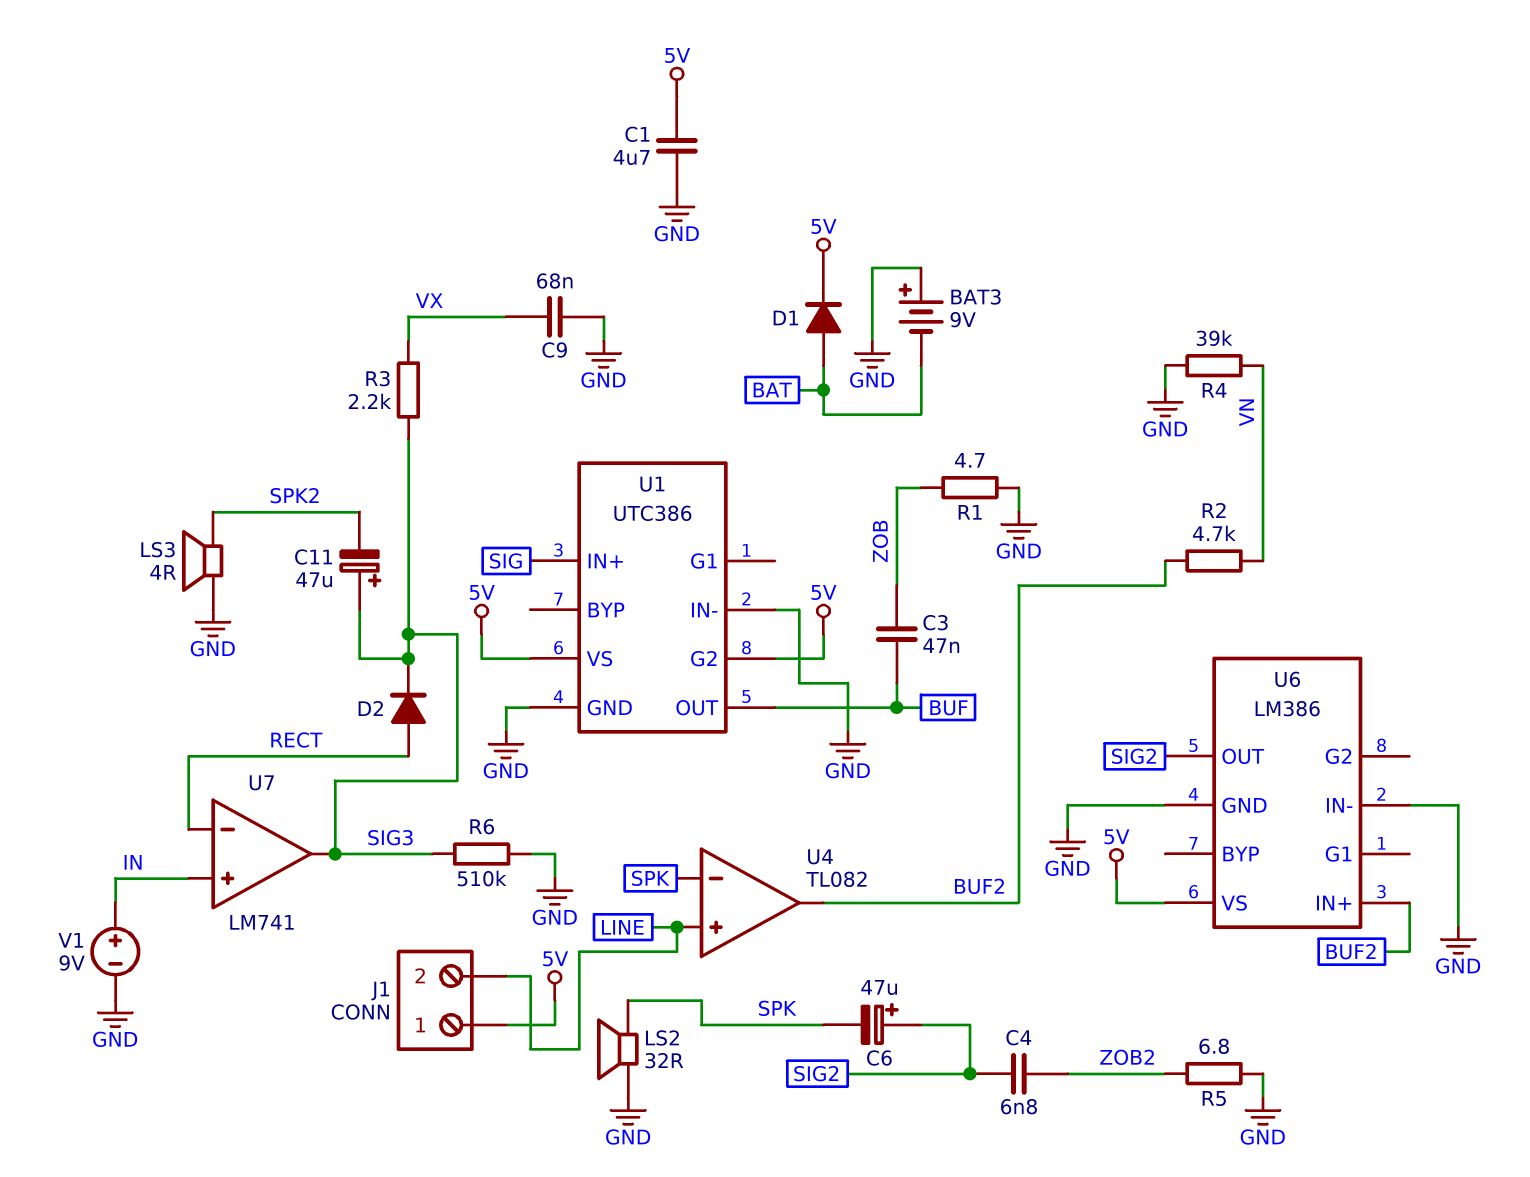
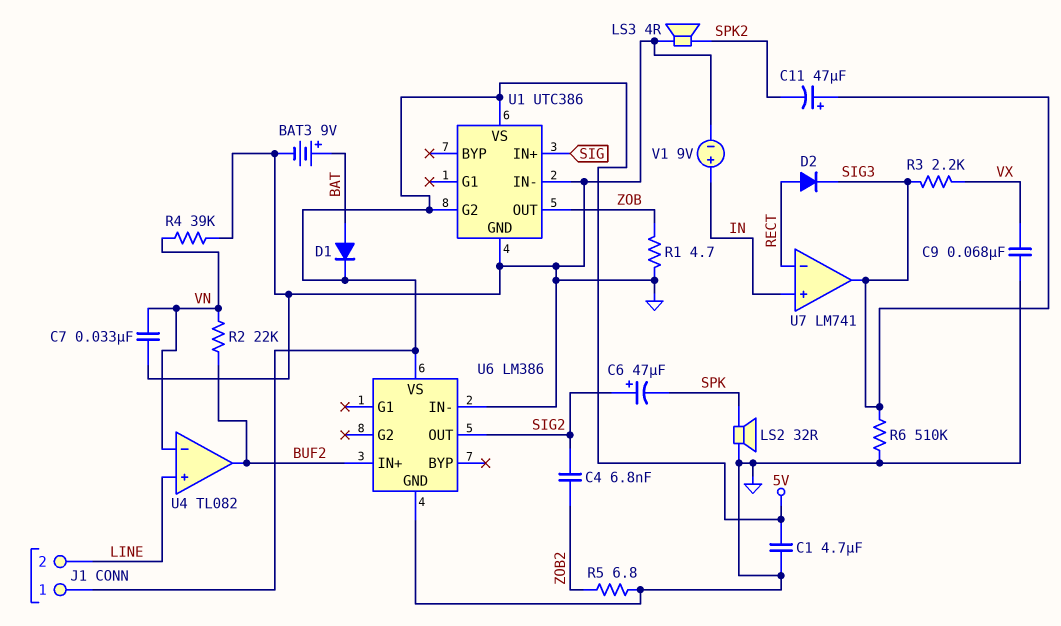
BAT3: 9V (plus GND, minus BAT) -> 9V (plus BAT, minus GND)
C3: 47nF (BUF, ZOB) -> none
C7: none -> 33nF (GND, VN)
R2: 4.7k (BUF2, VN) -> 22k (BUF2, VN)
U1 pin OUT: BUF -> ZOB
U4 pin in-: SPK -> VN

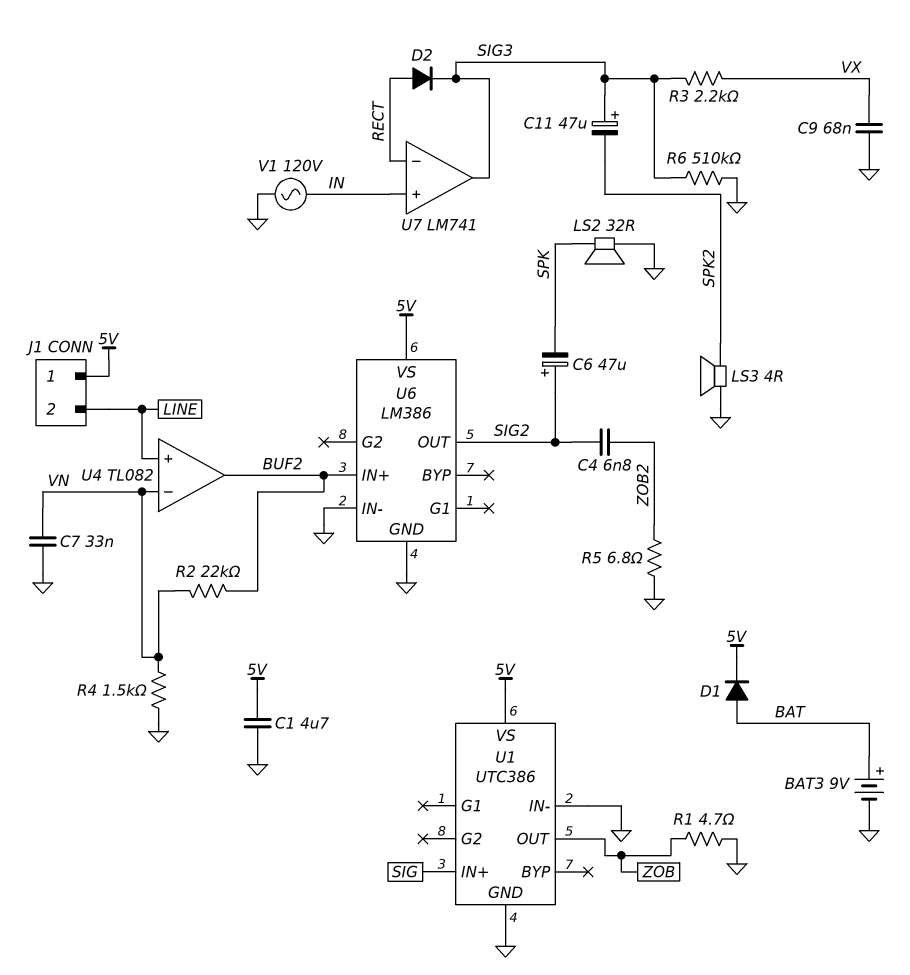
R4: 39k (GND, VN) -> 1.5k (GND, VN)
U1 pin G2: 5V -> none
V1: 9V (plus IN, minus GND) -> AC 120V (GND, IN)

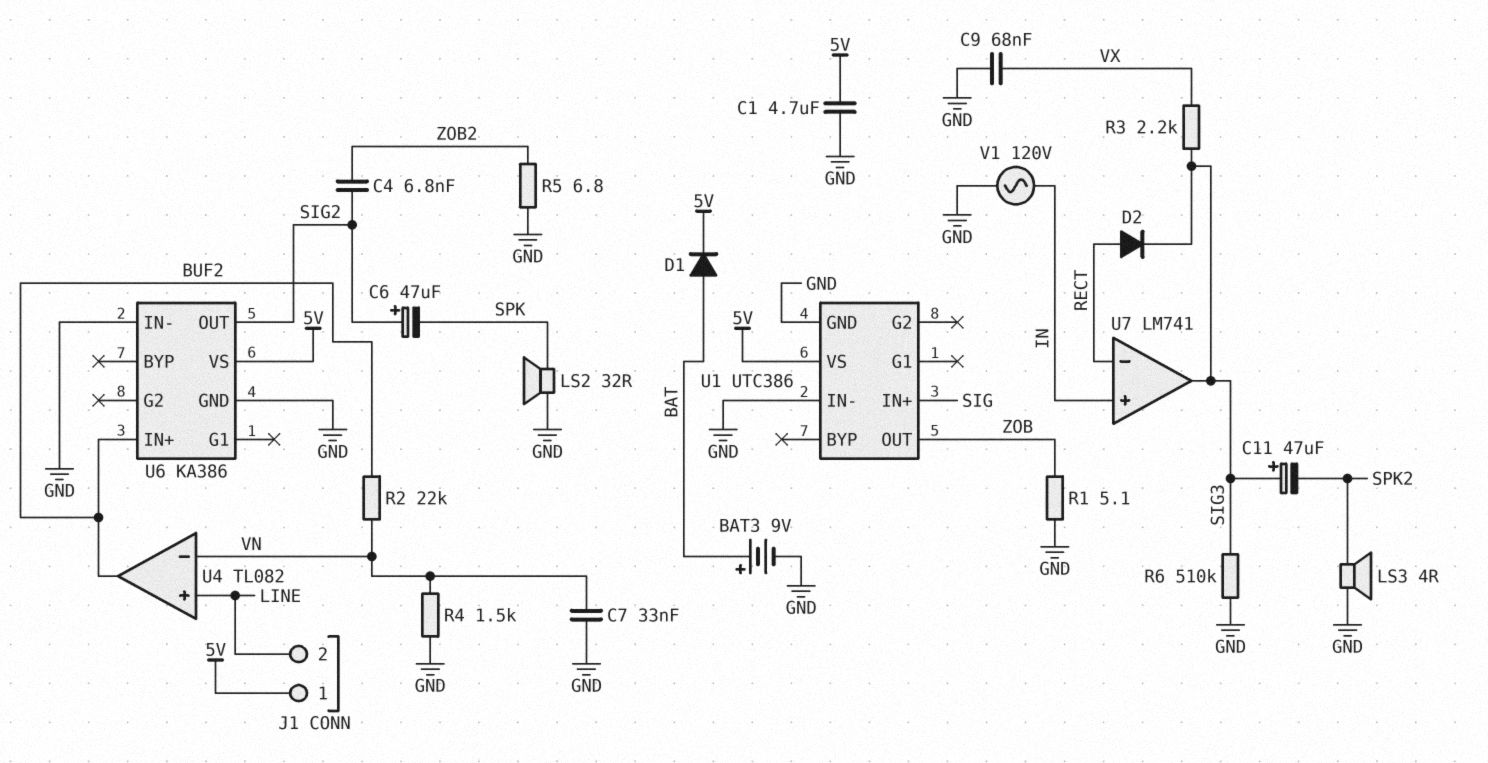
R1: 4.7 (GND, ZOB) -> 5.1 (GND, ZOB)
U6: LM386 -> KA386

